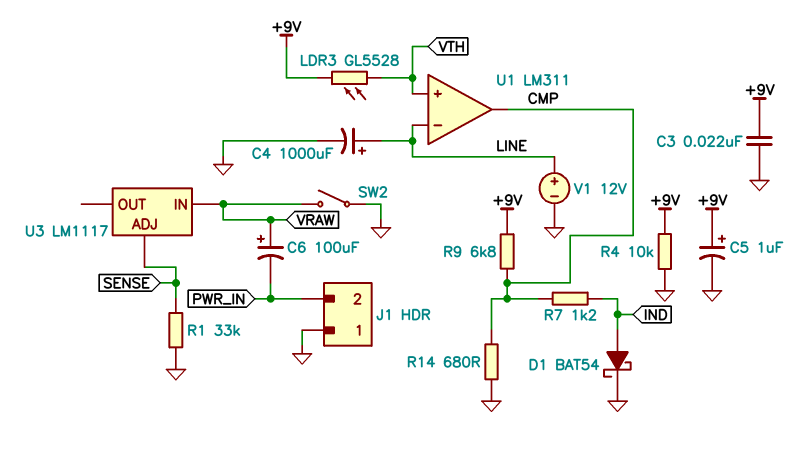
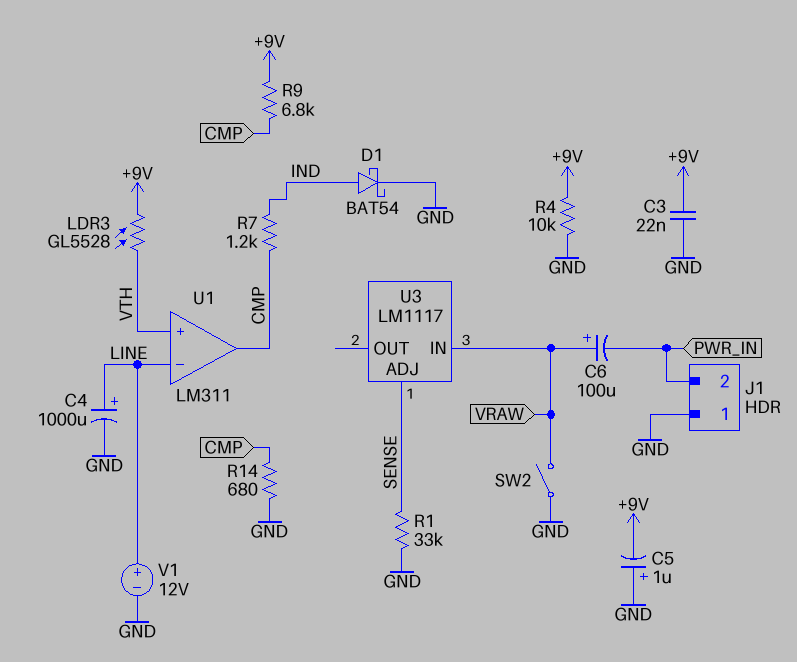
C5: 1uF (plus +9V, minus GND) -> 1uF (plus GND, minus +9V)

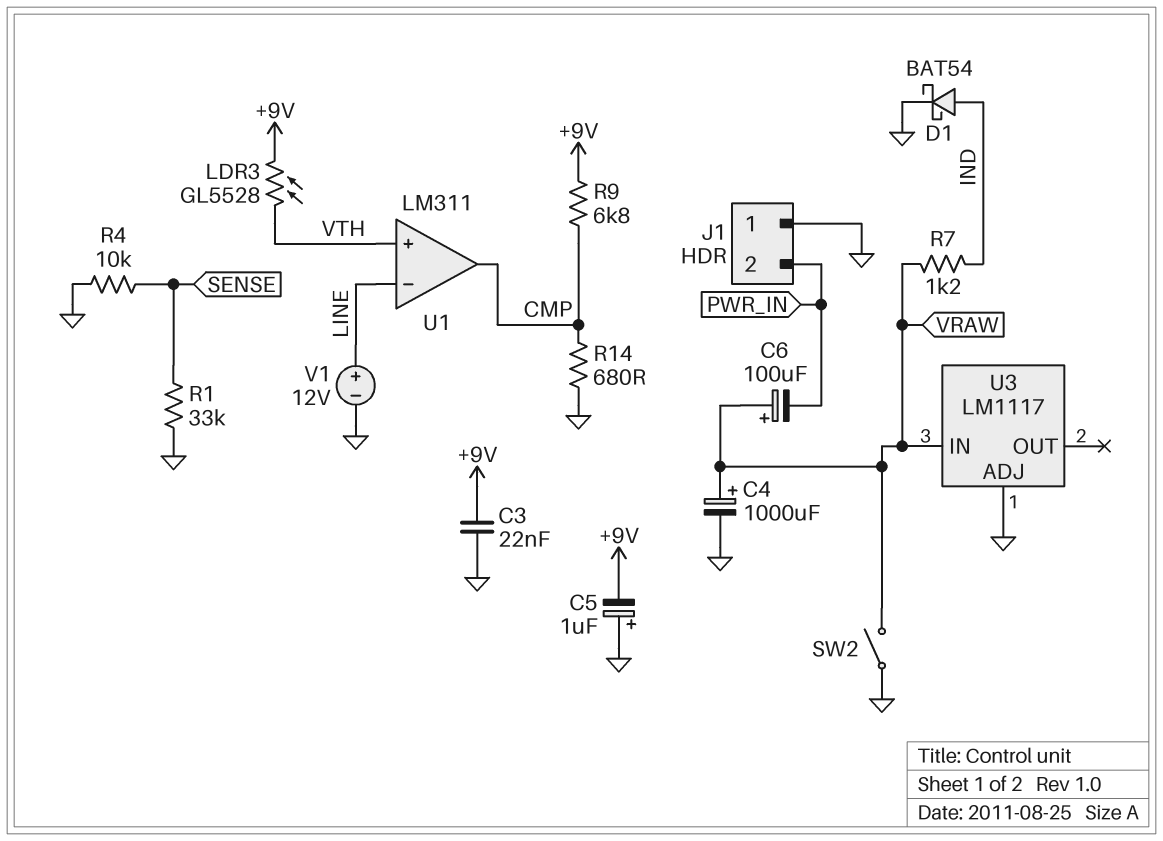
C4: 1000uF (plus LINE, minus GND) -> 1000uF (plus VRAW, minus GND)
R4: 10k (+9V, GND) -> 10k (GND, SENSE)
R7: 1.2k (CMP, IND) -> 1.2k (IND, VRAW)
U3 pin ADJ: SENSE -> GND

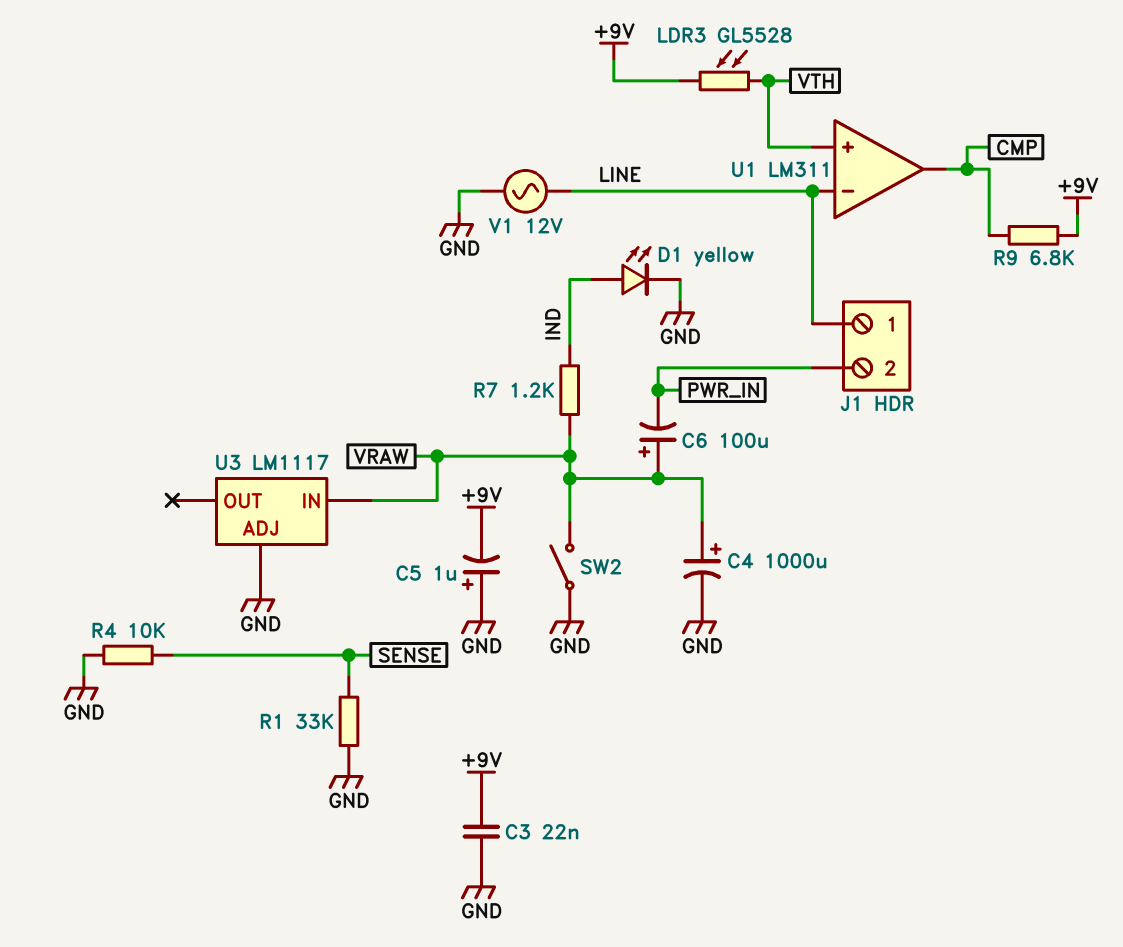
D1: schottky BAT54 (A IND, K GND) -> LED yellow (A IND, K GND)
J1 pin 1: GND -> LINE
R14: 680 (CMP, GND) -> none
V1: 12V (plus LINE, minus GND) -> AC 12V (GND, LINE)

